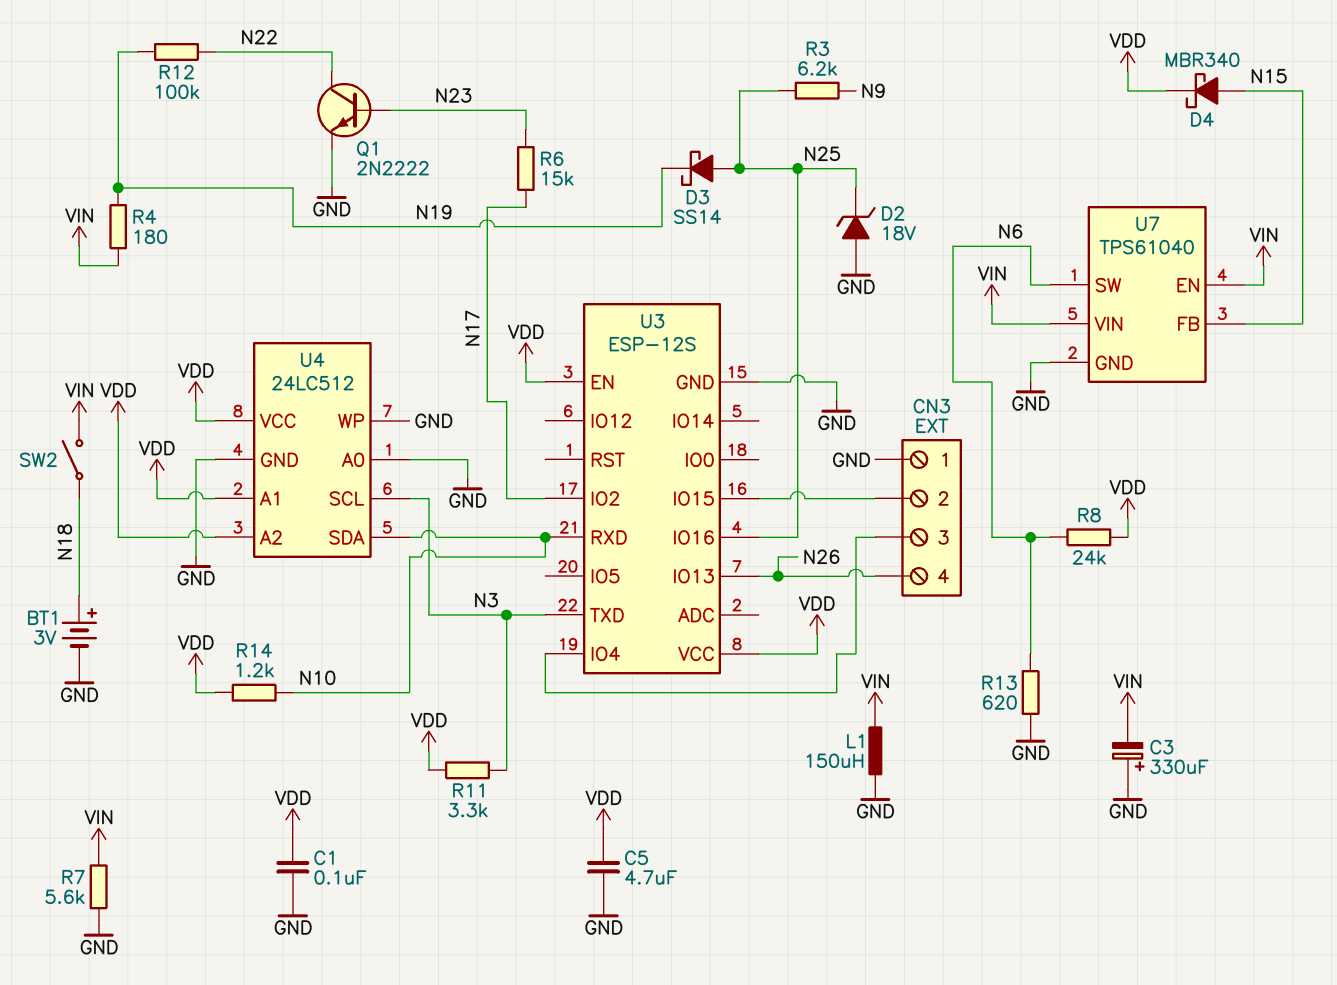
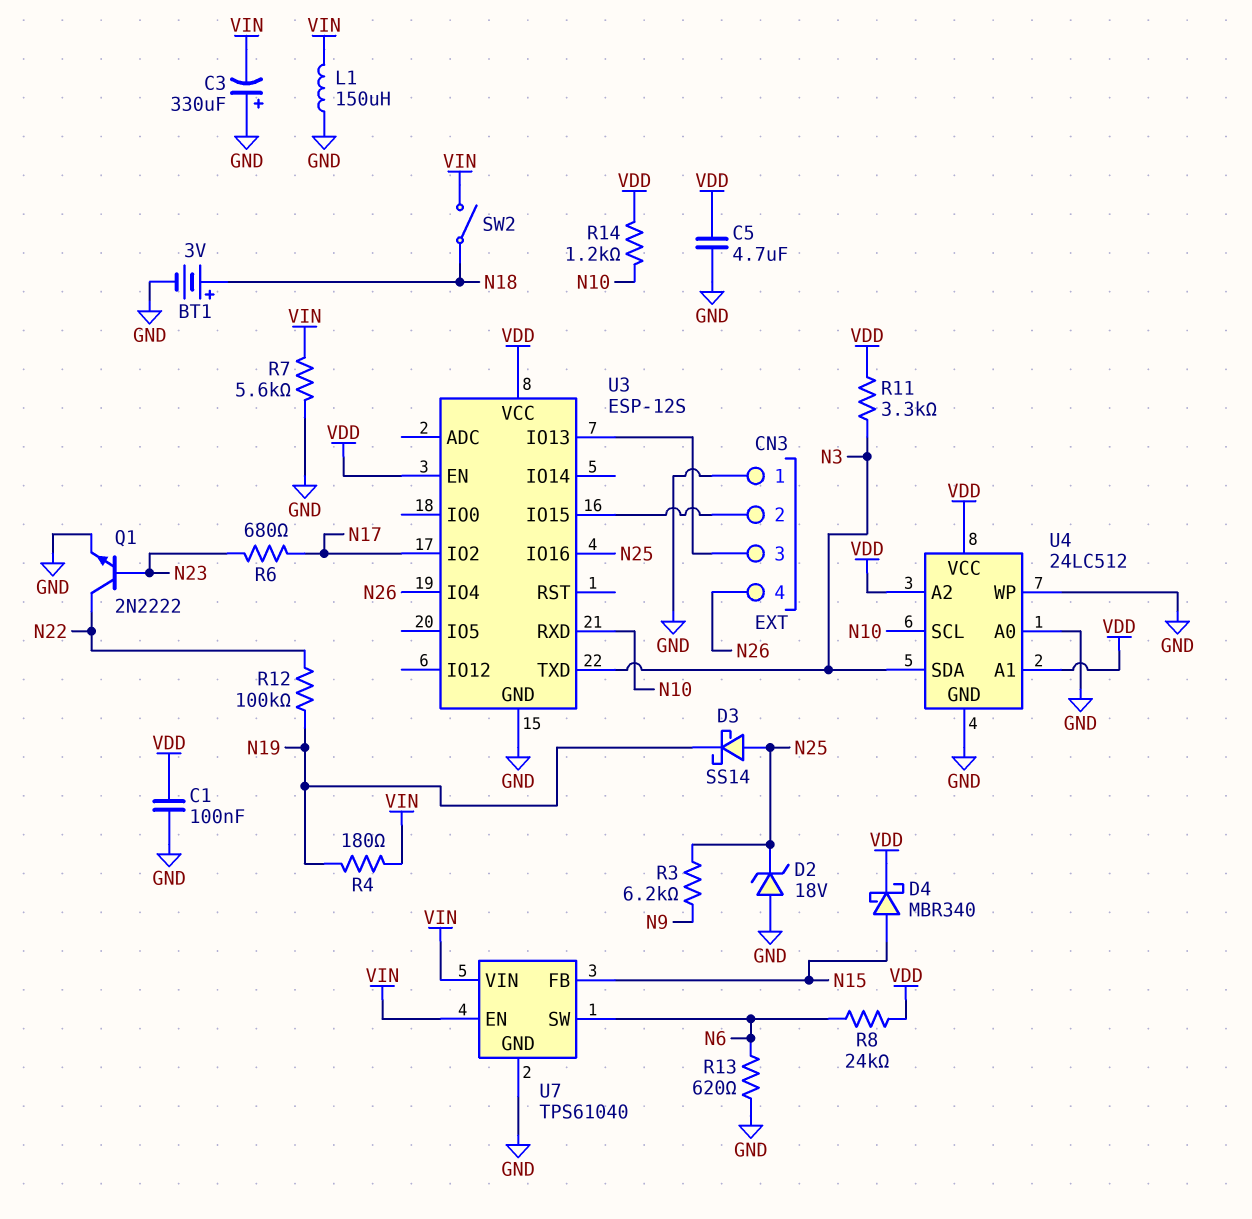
R6: 15k (N17, N23) -> 680 (N17, N23)
U3 pin IO4: CN3/3 -> N26
U3 pin IO13: N26 -> CN3/3
U4 pin SCL: N3 -> N10
U4 pin SDA: N10 -> N3

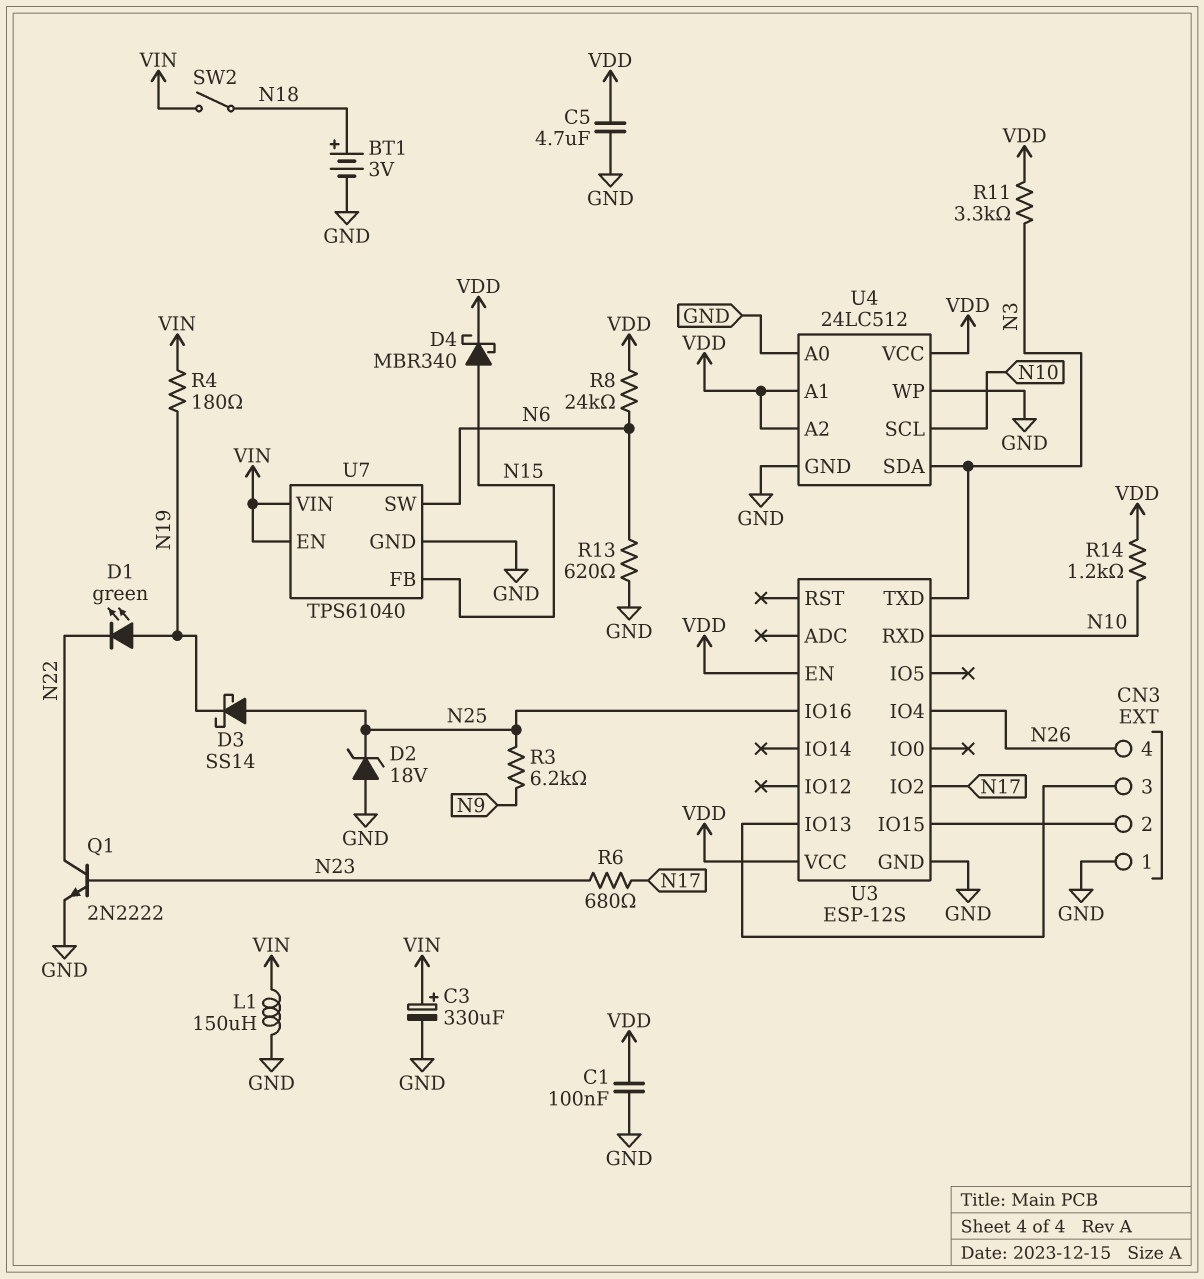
C3: 330uF (plus GND, minus VIN) -> 330uF (plus VIN, minus GND)
D1: none -> LED green (A N19, K N22)
R7: 5.6k (GND, VIN) -> none
R12: 100k (N19, N22) -> none

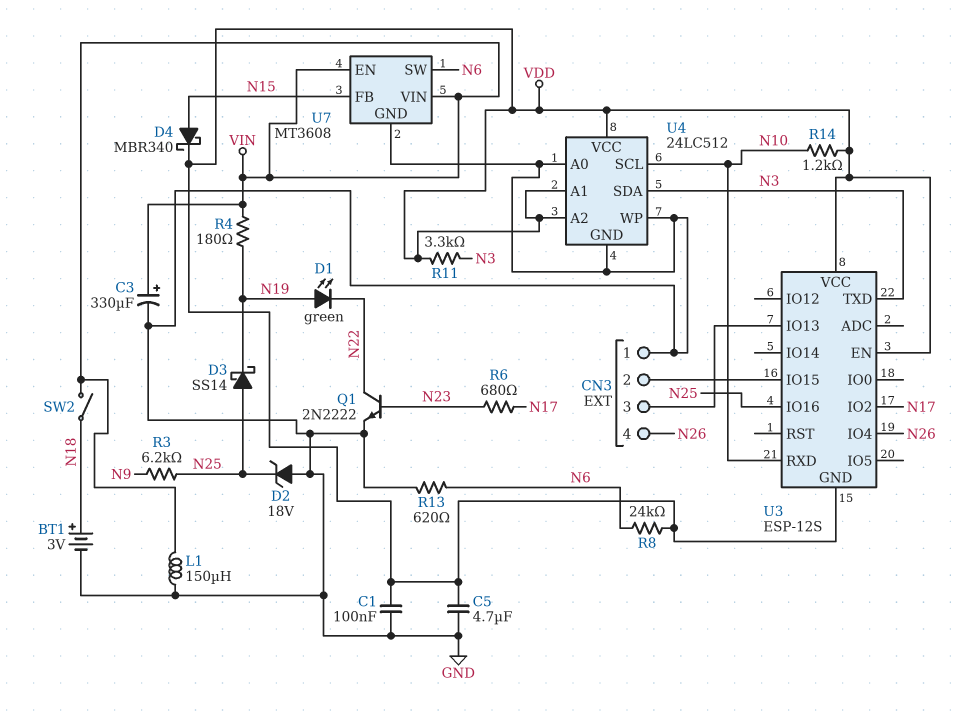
U3 pin GND: GND -> VDD
U7: TPS61040 -> MT3608

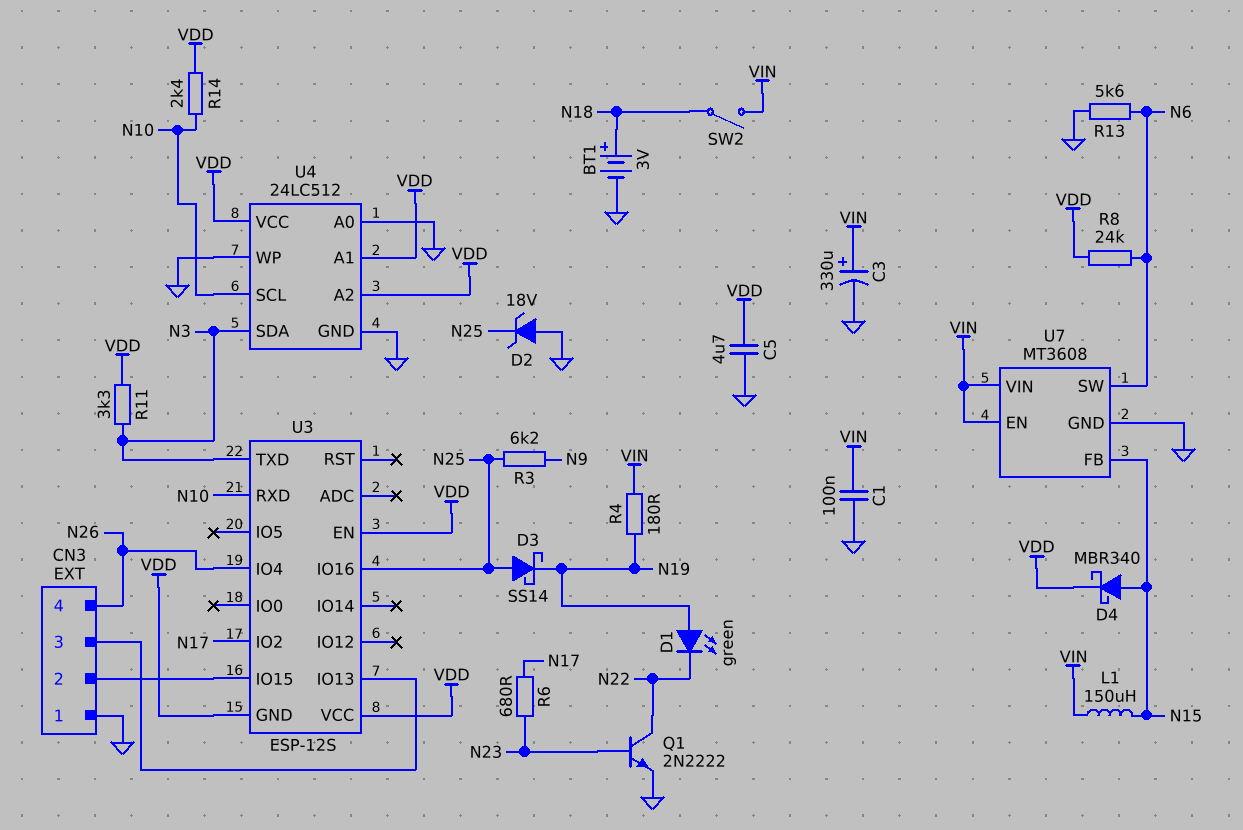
C1: 100nF (GND, VDD) -> 100nF (GND, VIN)
L1: 150uH (GND, VIN) -> 150uH (N15, VIN)
R13: 620 (GND, N6) -> 5.6k (GND, N6)
R14: 1.2k (N10, VDD) -> 2.4k (N10, VDD)

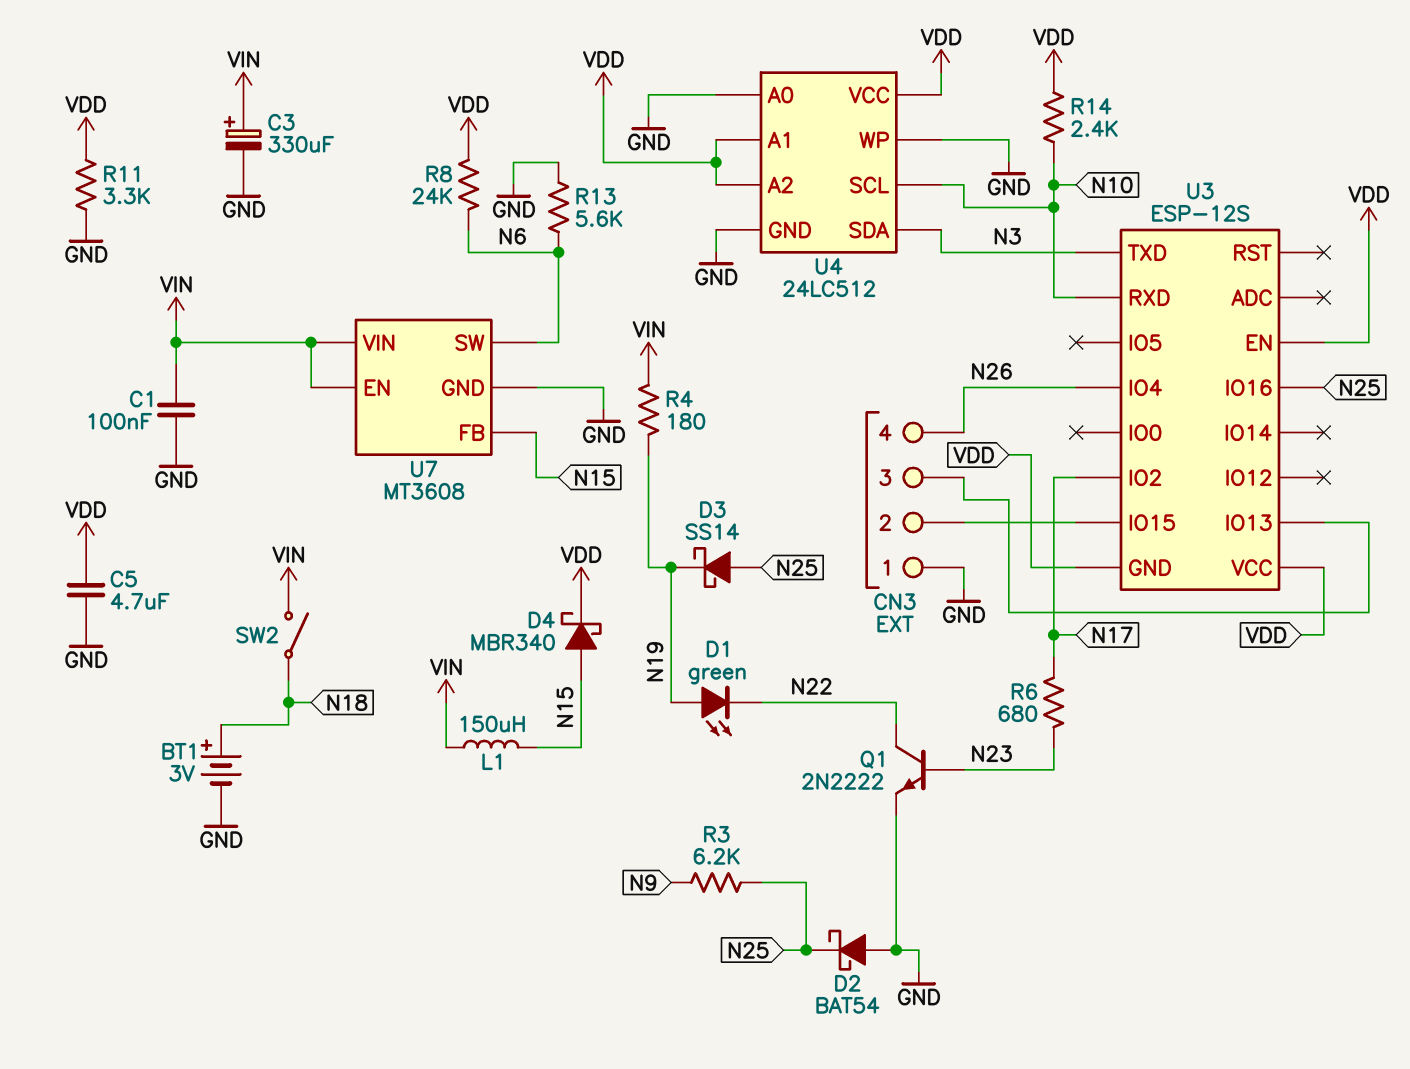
D2: zener 18V (A GND, K N25) -> schottky BAT54 (A GND, K N25)
R11: 3.3k (N3, VDD) -> 3.3k (GND, VDD)

